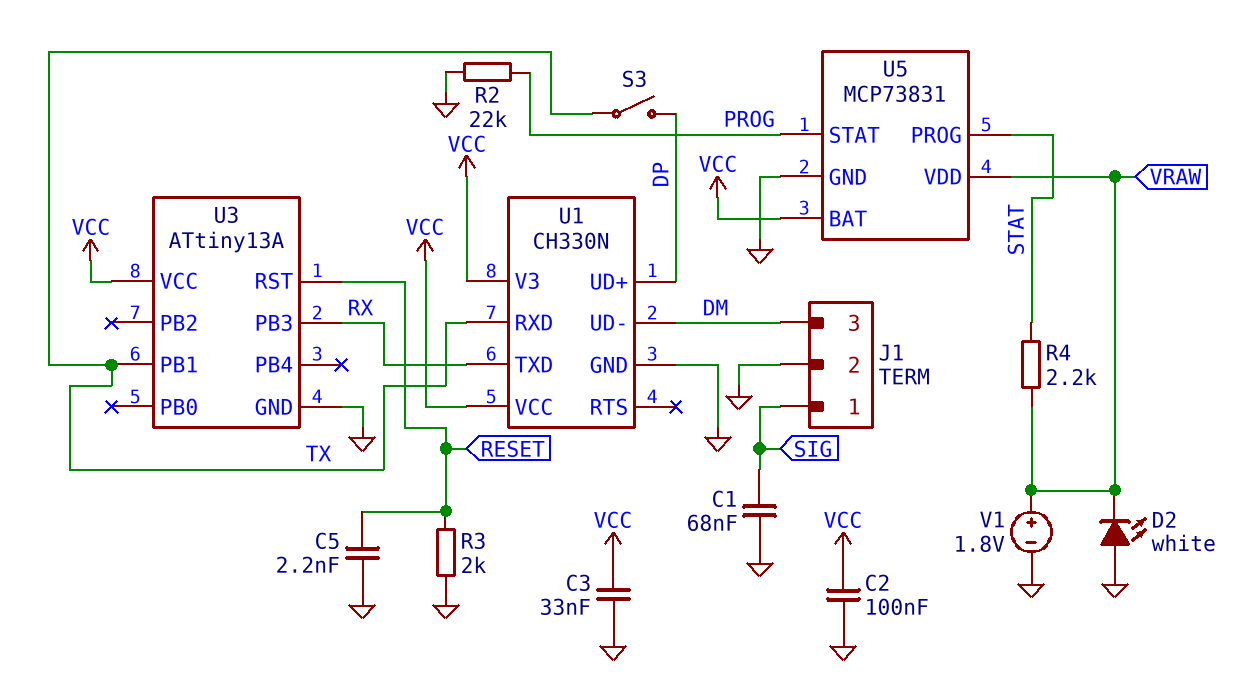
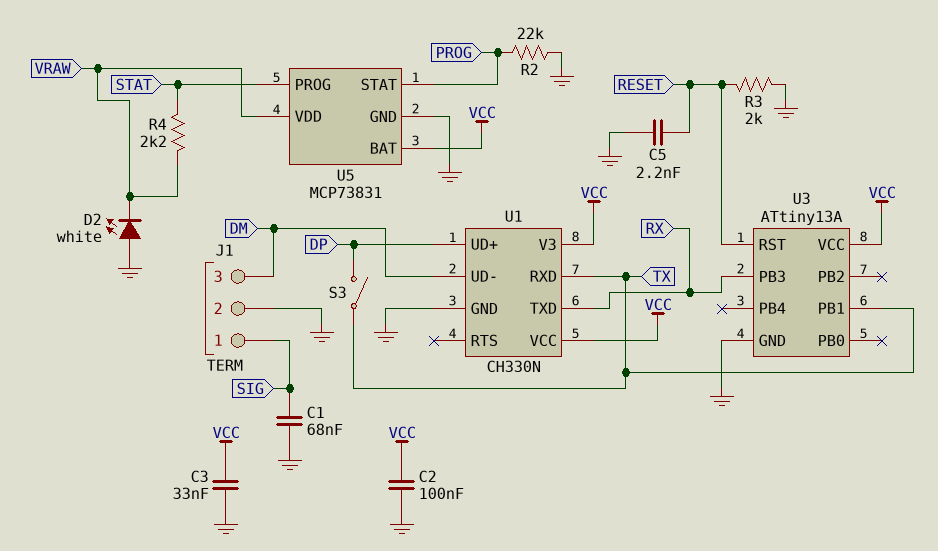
V1: 1.8V (plus VRAW, minus GND) -> none

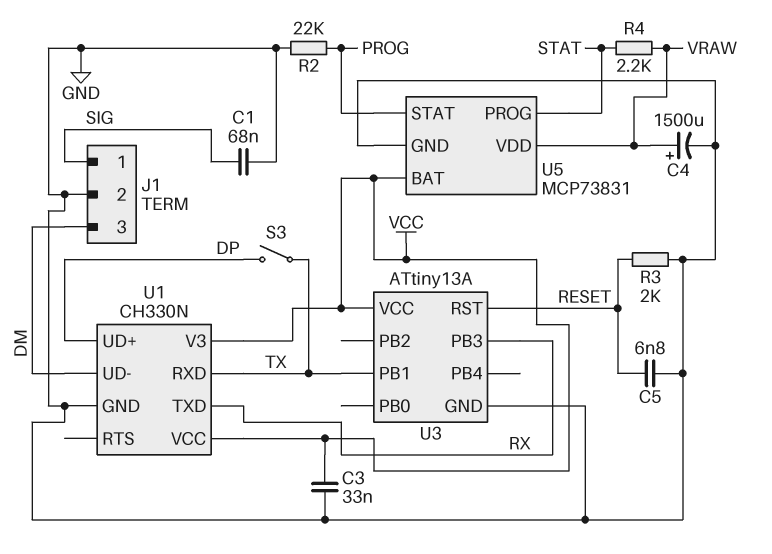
C2: 100nF (GND, VCC) -> none
C4: none -> 1500uF (plus VRAW, minus GND)
C5: 2.2nF (GND, RESET) -> 6.8nF (GND, RESET)
D2: LED white (A GND, K VRAW) -> none

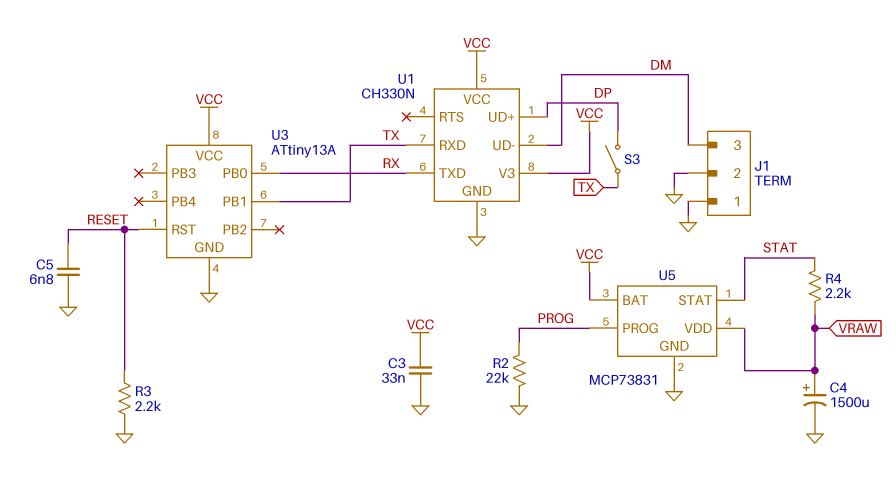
C1: 68nF (GND, SIG) -> none
J1 pin 1: SIG -> GND
R3: 2k (GND, RESET) -> 2.2k (GND, RESET)
U3 pin PB0: none -> RX
U3 pin PB3: RX -> none
U5 pin PROG: STAT -> PROG
U5 pin STAT: PROG -> STAT

